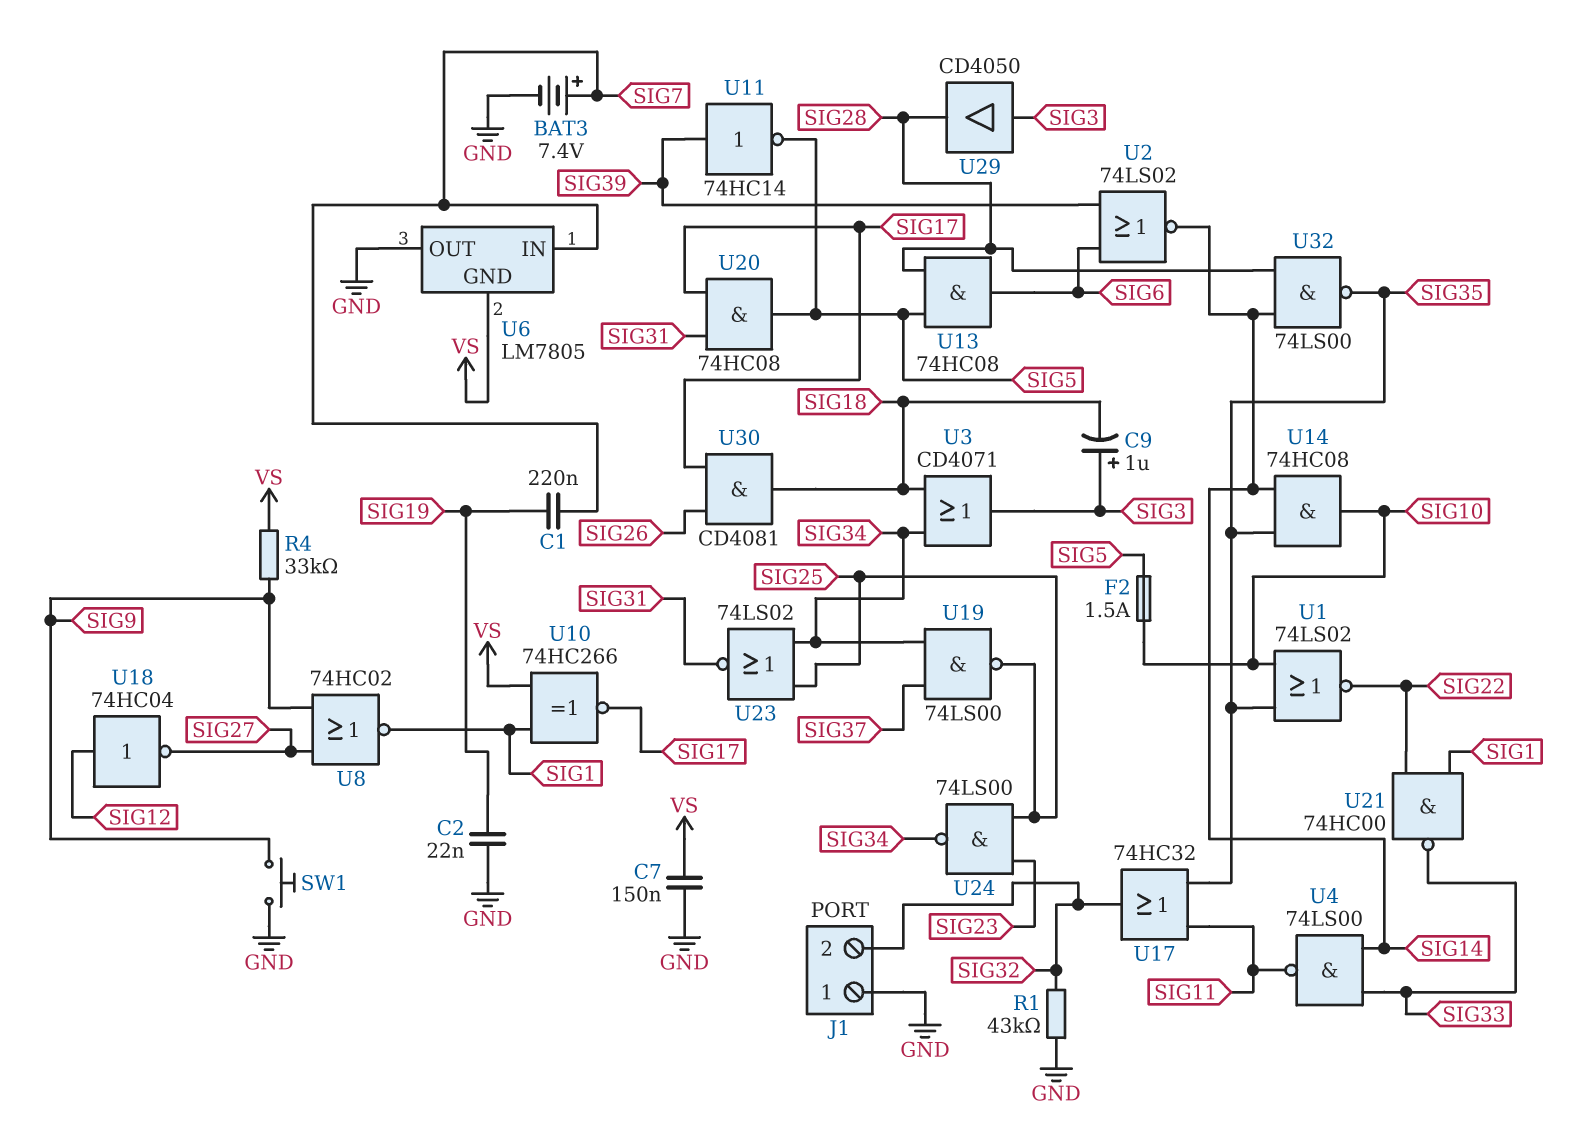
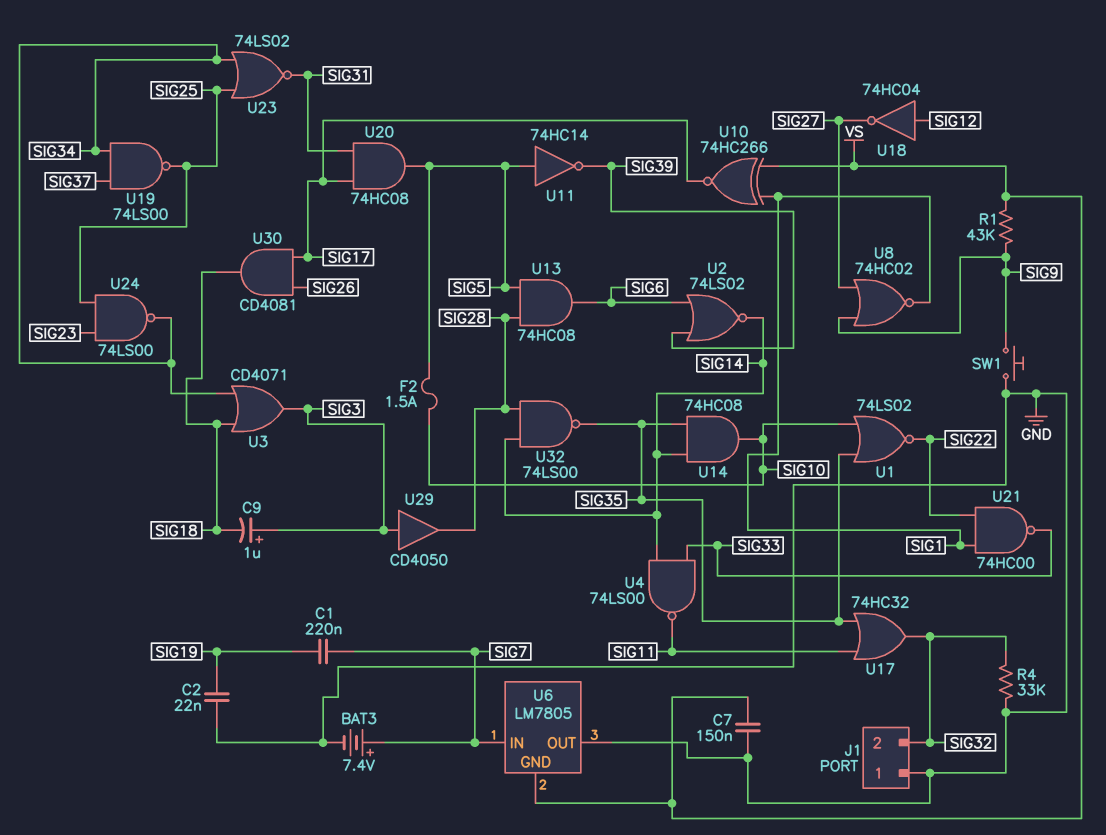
R1: 43k (GND, SIG32) -> 43k (SIG9, VS)
R4: 33k (SIG9, VS) -> 33k (GND, SIG32)
U11: NOT 74HC14 (in SIG39, out SIG5) -> NOT 74HC14 (in SIG5, out SIG39)

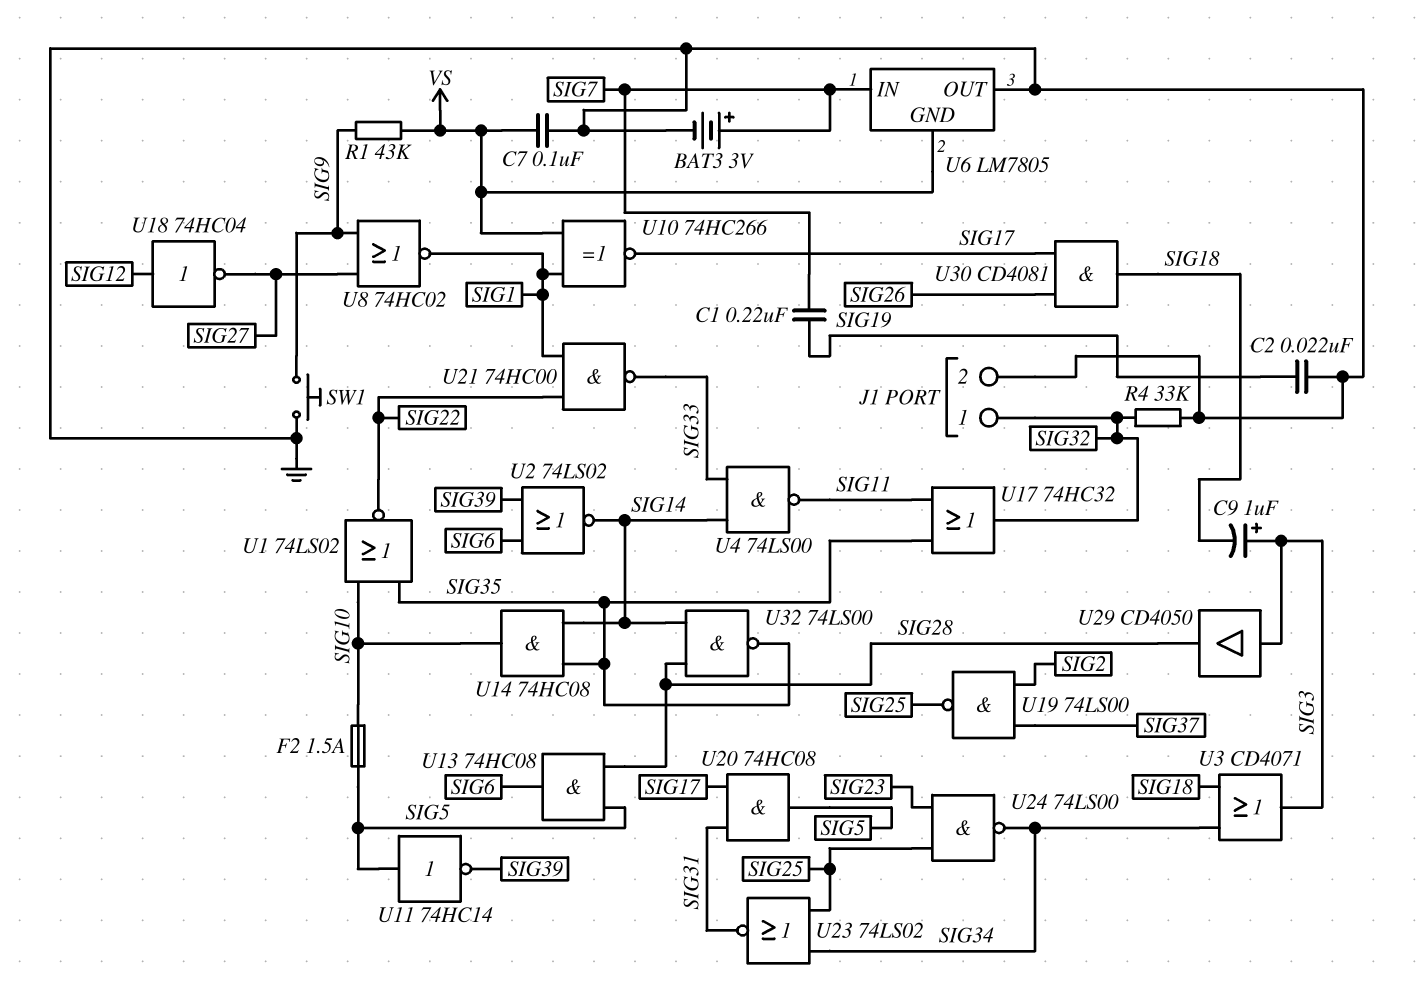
BAT3: 7.4V (plus SIG7, minus GND) -> 3V (plus SIG7, minus GND)
C7: 150nF (GND, VS) -> 100nF (GND, VS)
J1 pin 1: GND -> SIG32
J1 pin 2: SIG32 -> GND
U19: NAND 74LS00 (in SIG34, in SIG37, out SIG25) -> NAND 74LS00 (in SIG2, in SIG37, out SIG25)

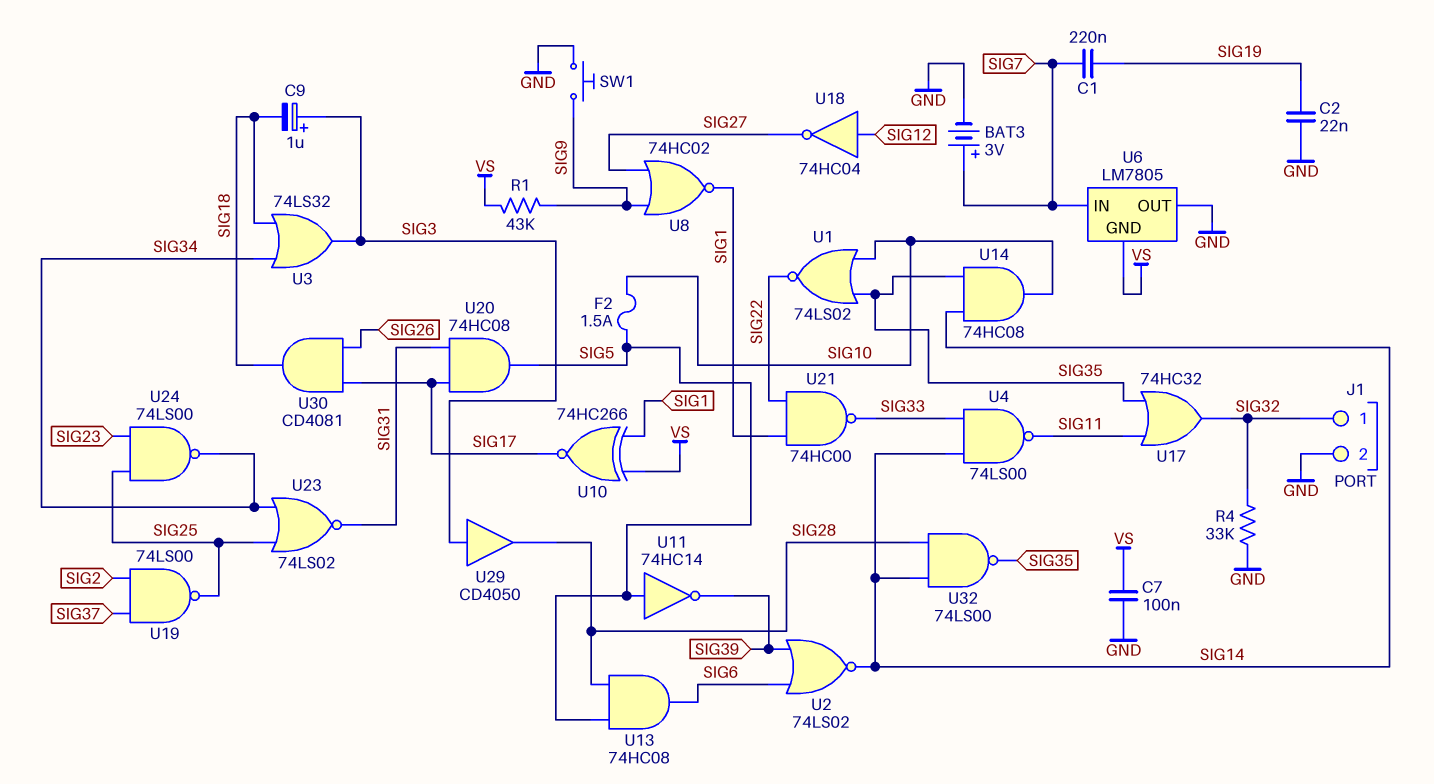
U3: OR CD4071 (in SIG18, in SIG34, out SIG3) -> OR 74LS32 (in SIG18, in SIG34, out SIG3)

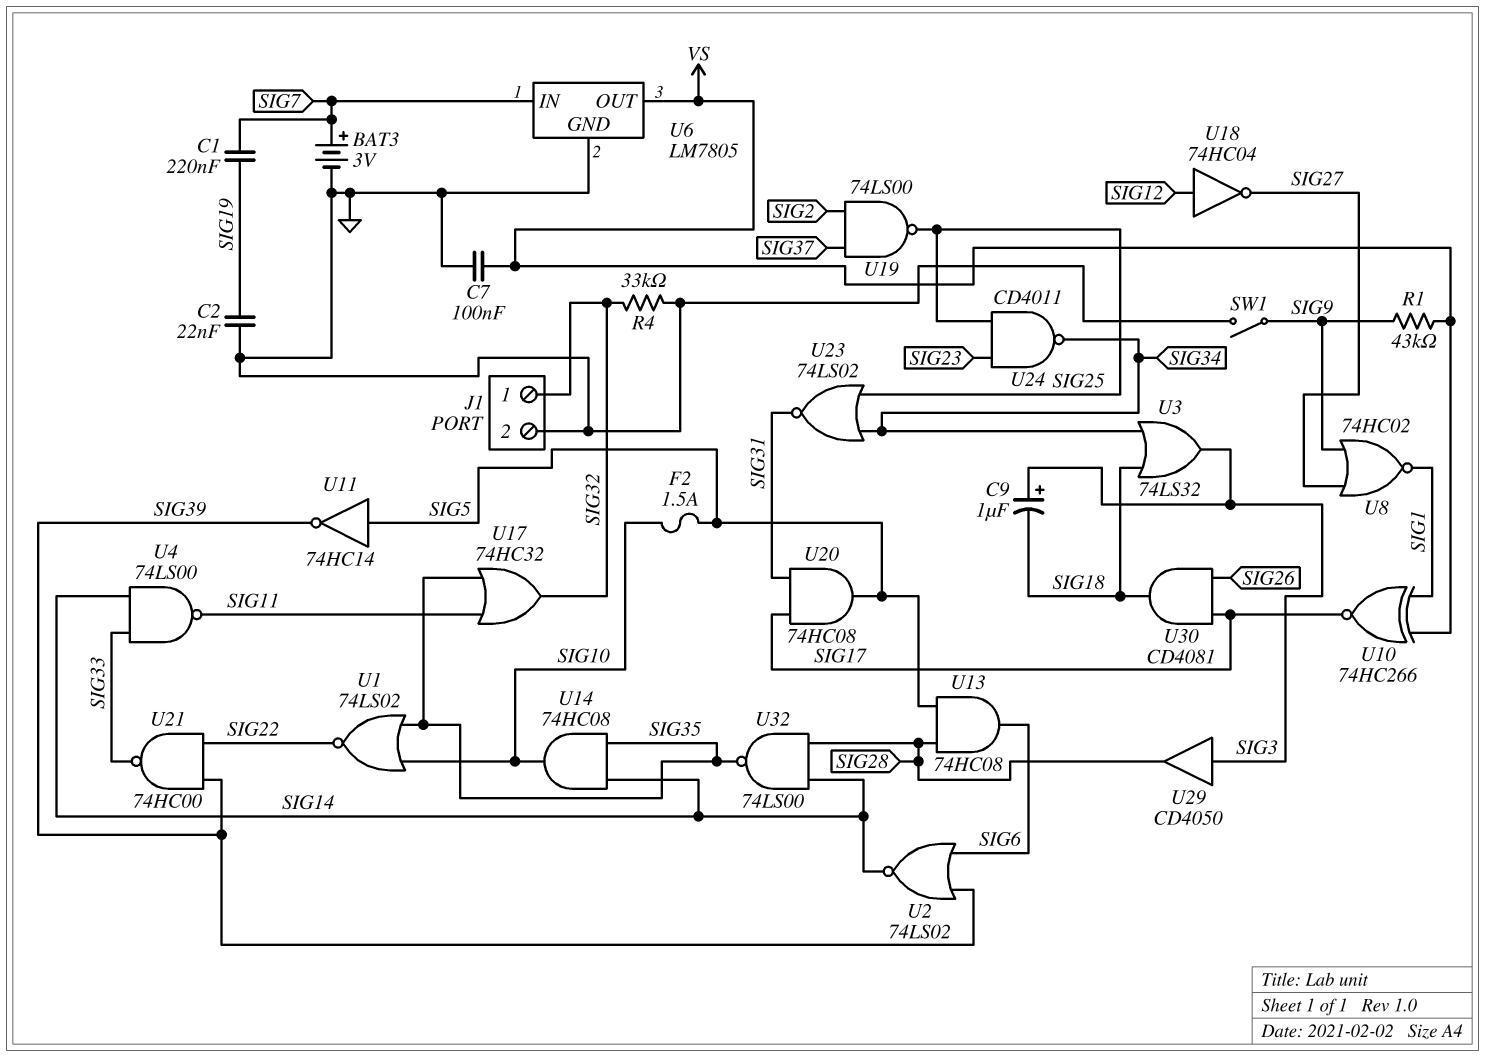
SW1: button (GND, SIG9) -> switch (GND, SIG9)
U6 pin GND: VS -> GND
U6 pin OUT: GND -> VS
U21: NAND 74HC00 (in SIG1, in SIG22, out SIG33) -> NAND 74HC00 (in SIG22, in SIG39, out SIG33)
U24: NAND 74LS00 (in SIG23, in SIG25, out SIG34) -> NAND CD4011 (in SIG23, in SIG25, out SIG34)

